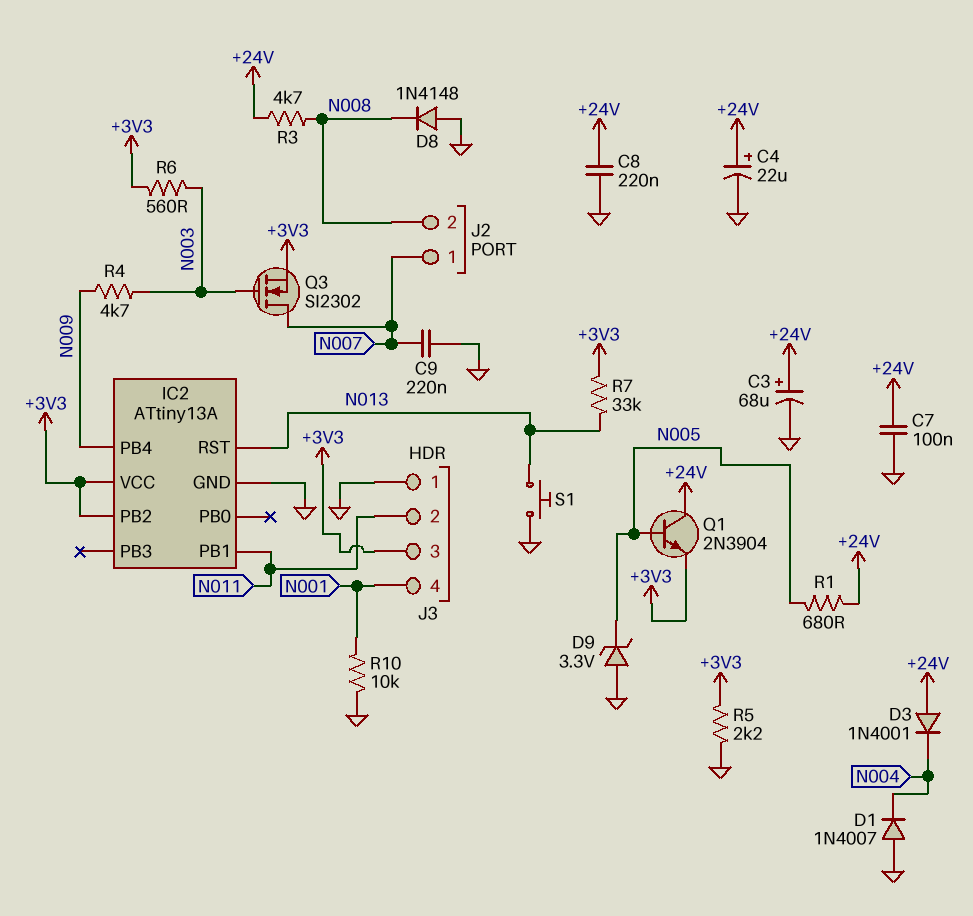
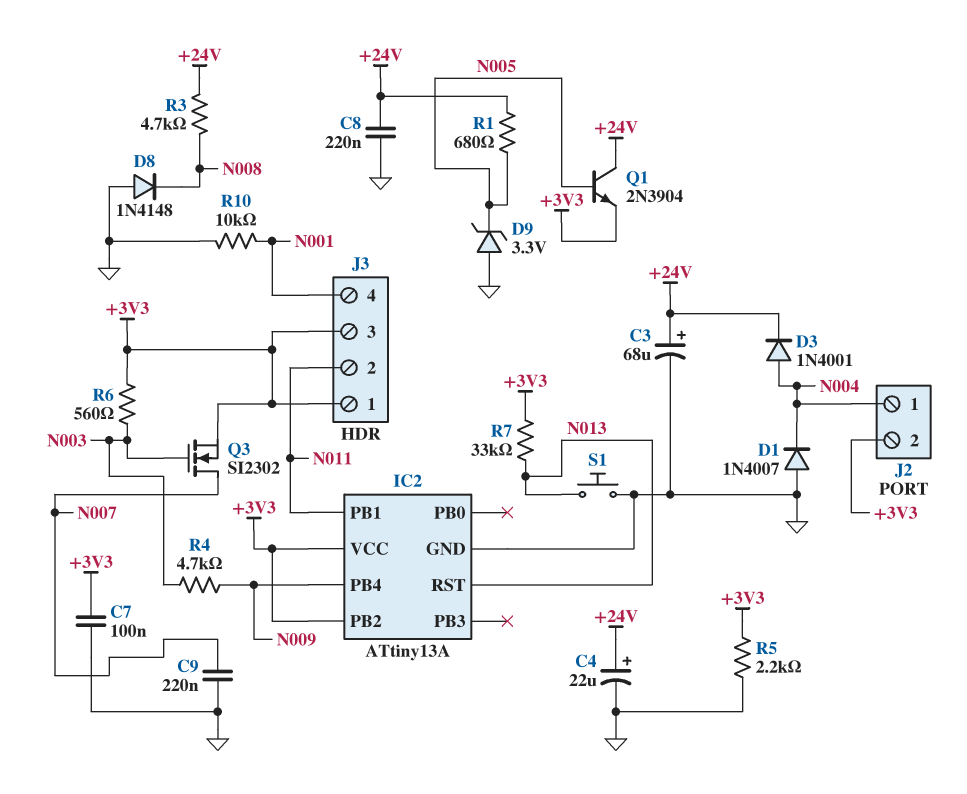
C7: 100nF (+24V, GND) -> 100nF (+3V3, GND)
D3: diode 1N4001 (A +24V, K N004) -> diode 1N4001 (A N004, K +24V)
J2 pin 1: N007 -> N004
J2 pin 2: N008 -> +3V3
J3 pin 1: GND -> +3V3

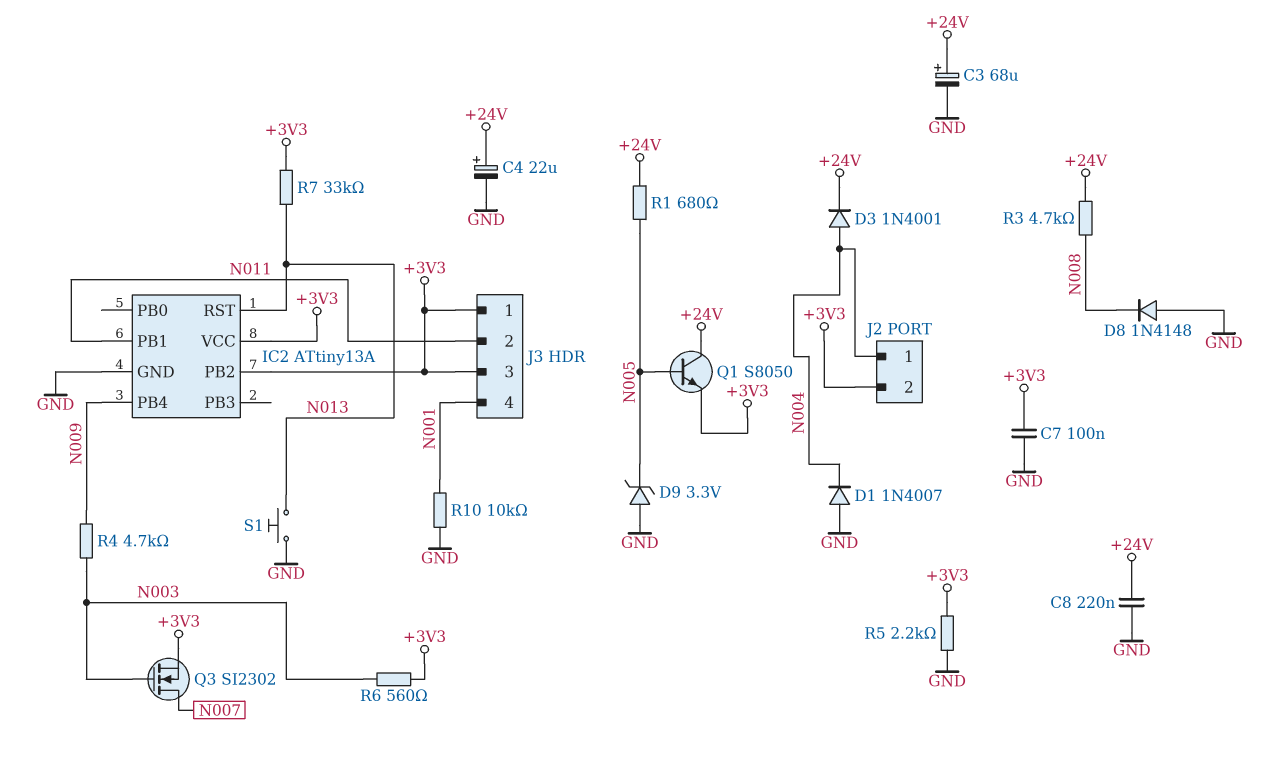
C9: 220nF (GND, N007) -> none
Q1: NPN 2N3904 (B N005, C +24V, E +3V3) -> NPN S8050 (B N005, C +24V, E +3V3)

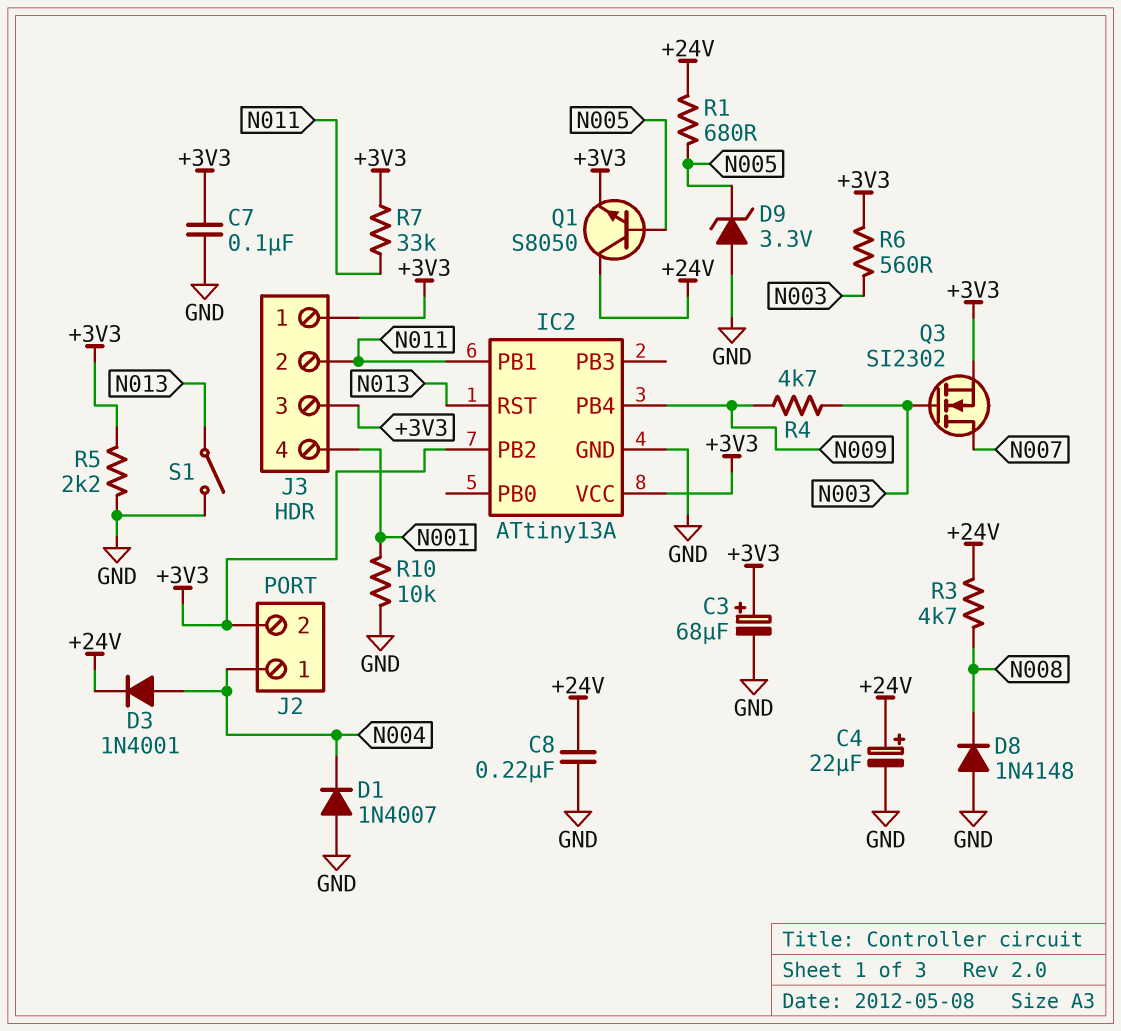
C3: 68uF (plus +24V, minus GND) -> 68uF (plus +3V3, minus GND)
R7: 33k (+3V3, N013) -> 33k (+3V3, N011)
S1: button (GND, N013) -> switch (GND, N013)

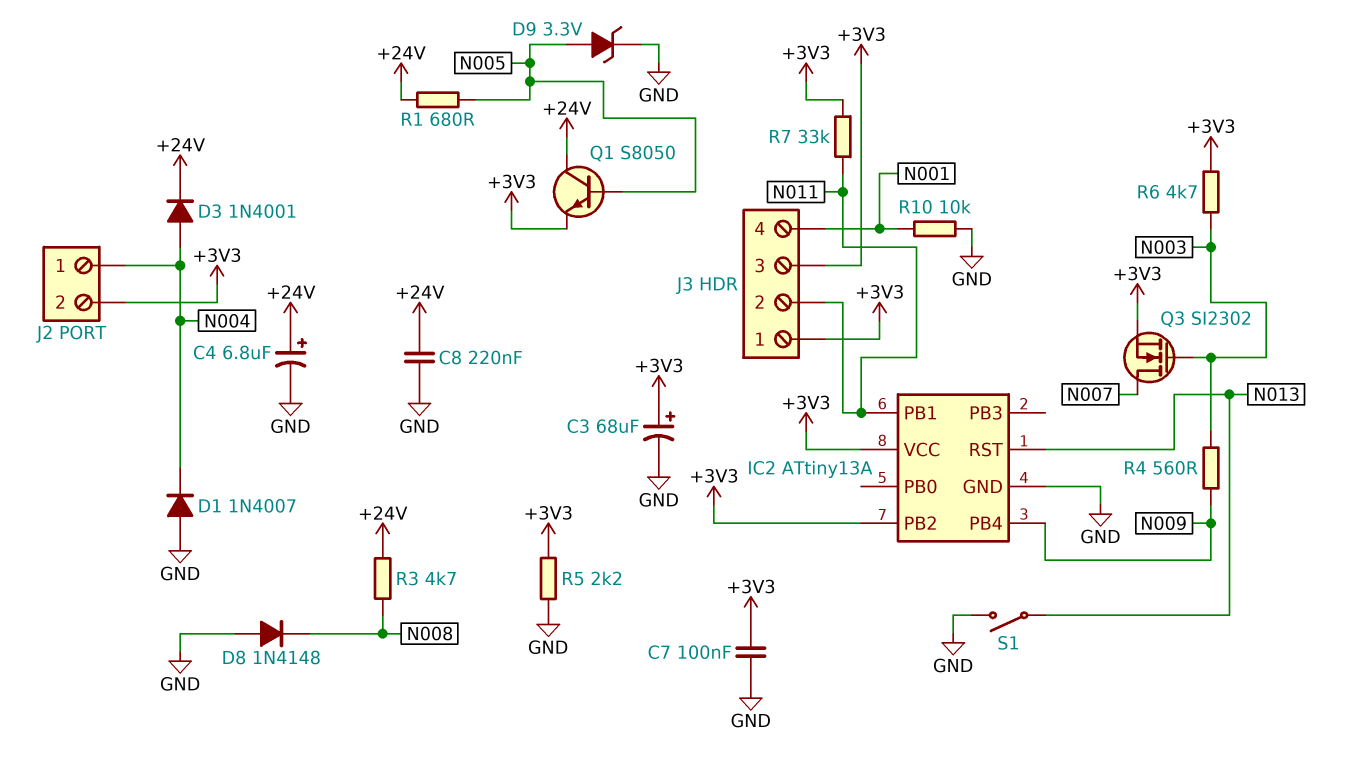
C4: 22uF (plus +24V, minus GND) -> 6.8uF (plus +24V, minus GND)
D9: zener 3.3V (A GND, K N005) -> zener 3.3V (A N005, K GND)
R4: 4.7k (N003, N009) -> 560 (N003, N009)
R6: 560 (+3V3, N003) -> 4.7k (+3V3, N003)

